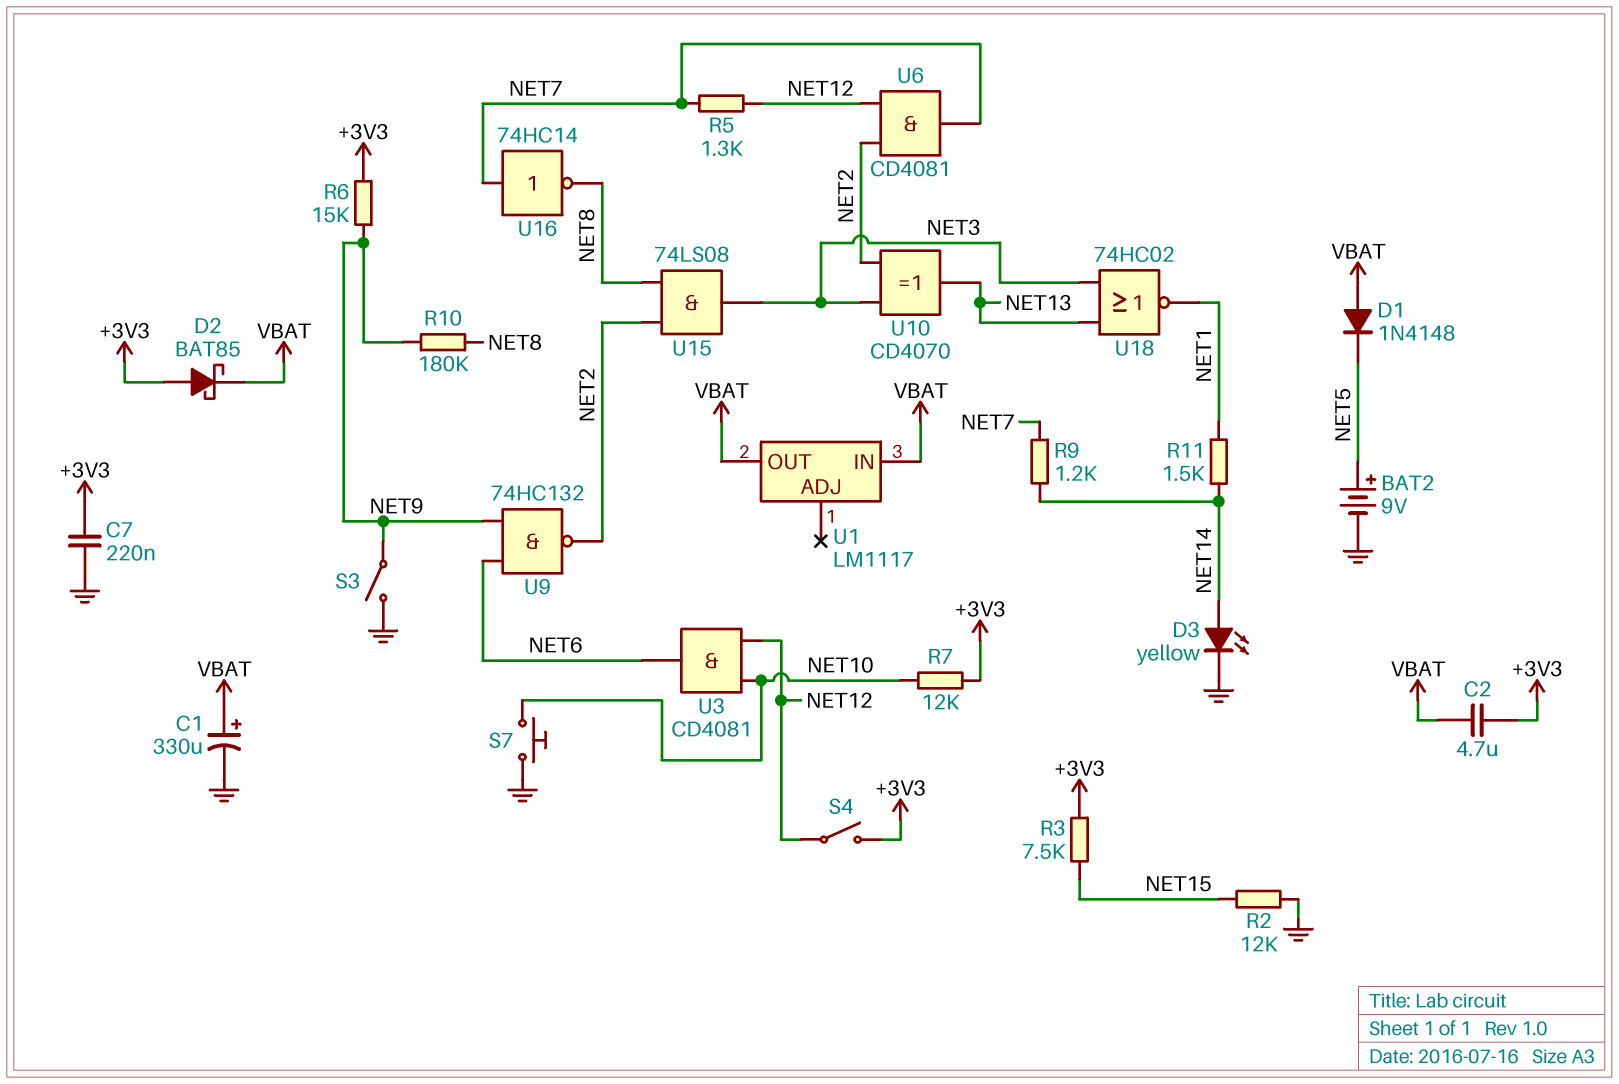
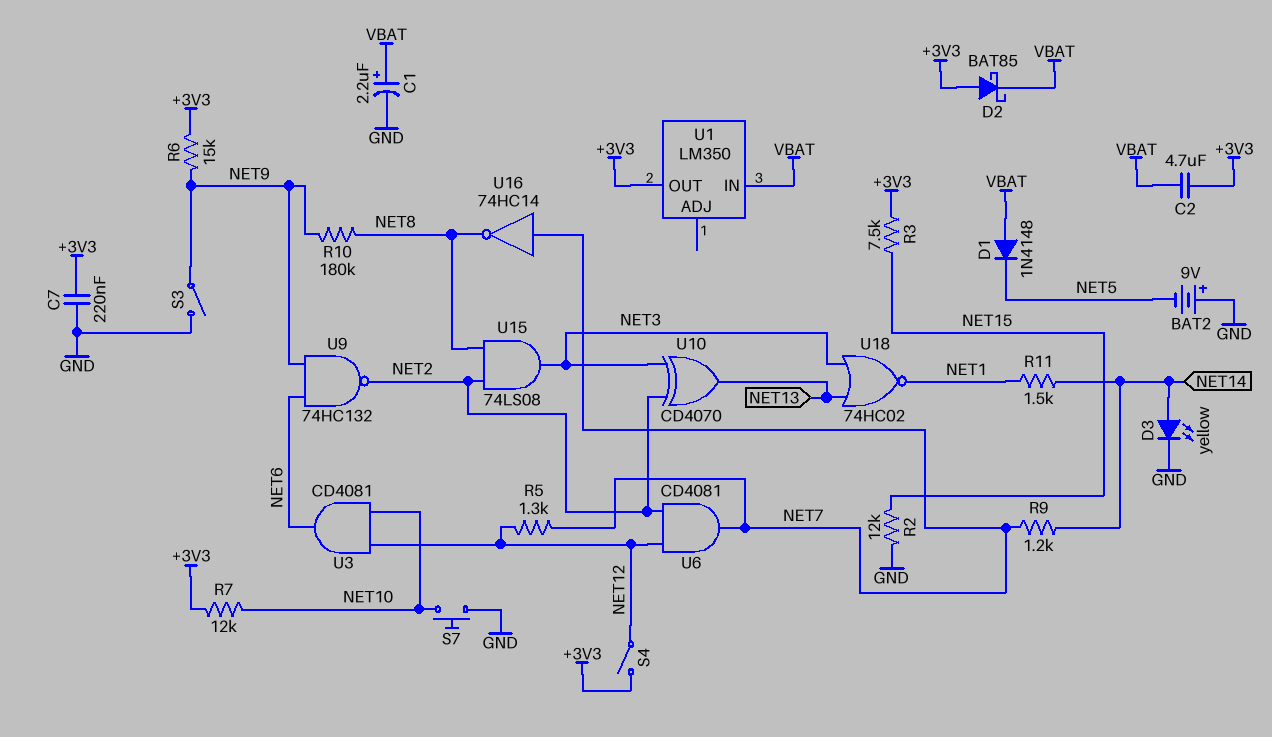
BAT2: 9V (plus NET5, minus GND) -> 9V (plus GND, minus NET5)
C1: 330uF (plus VBAT, minus GND) -> 2.2uF (plus VBAT, minus GND)
U1: LM1117 -> LM350
U1 pin OUT: VBAT -> +3V3

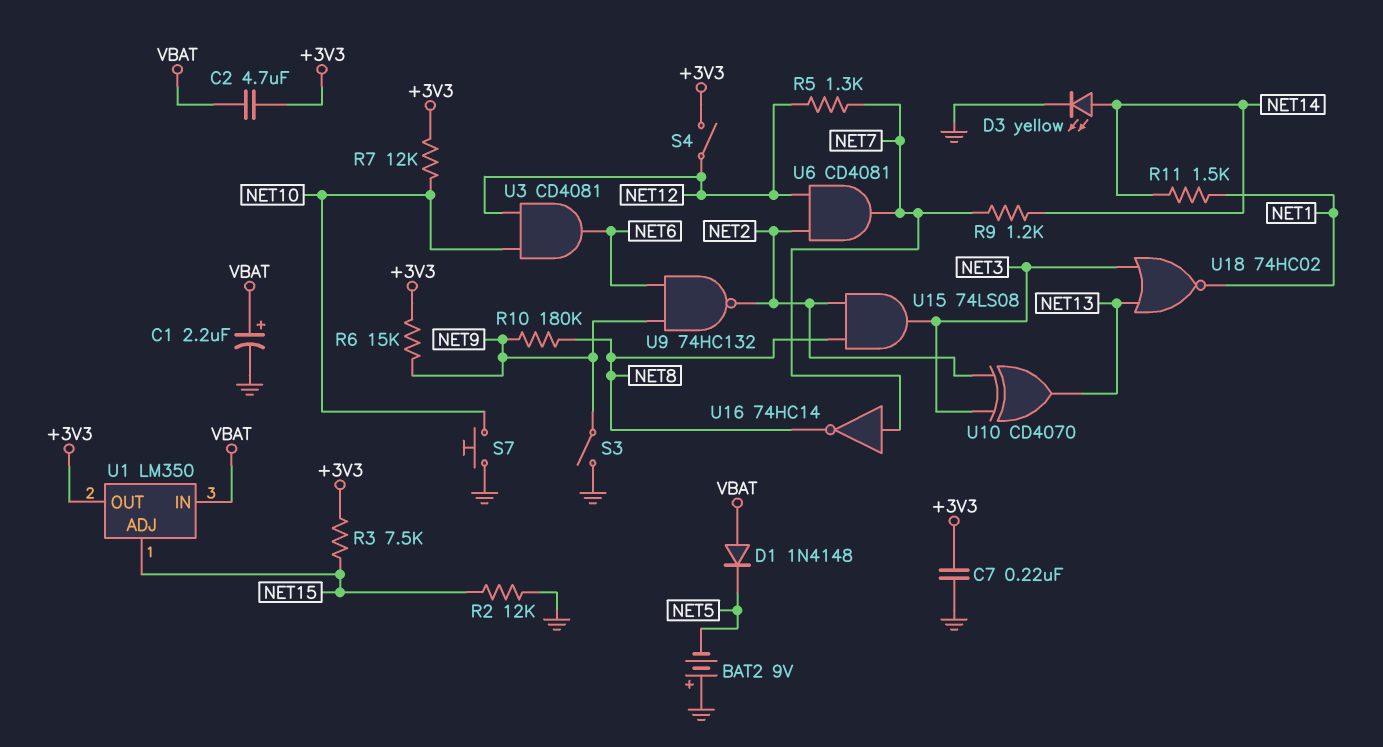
D2: schottky BAT85 (A +3V3, K VBAT) -> none
U1 pin ADJ: none -> NET15

